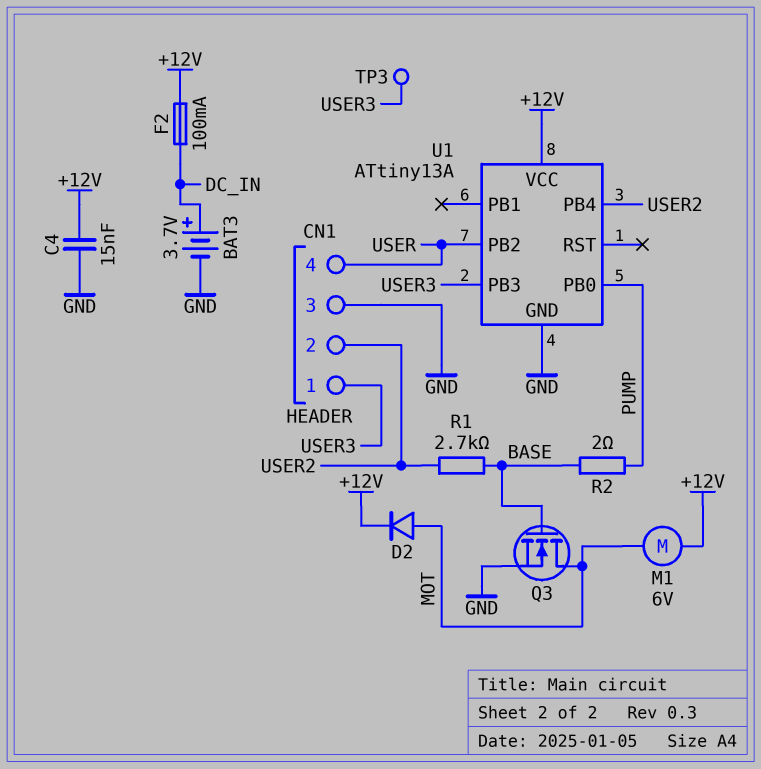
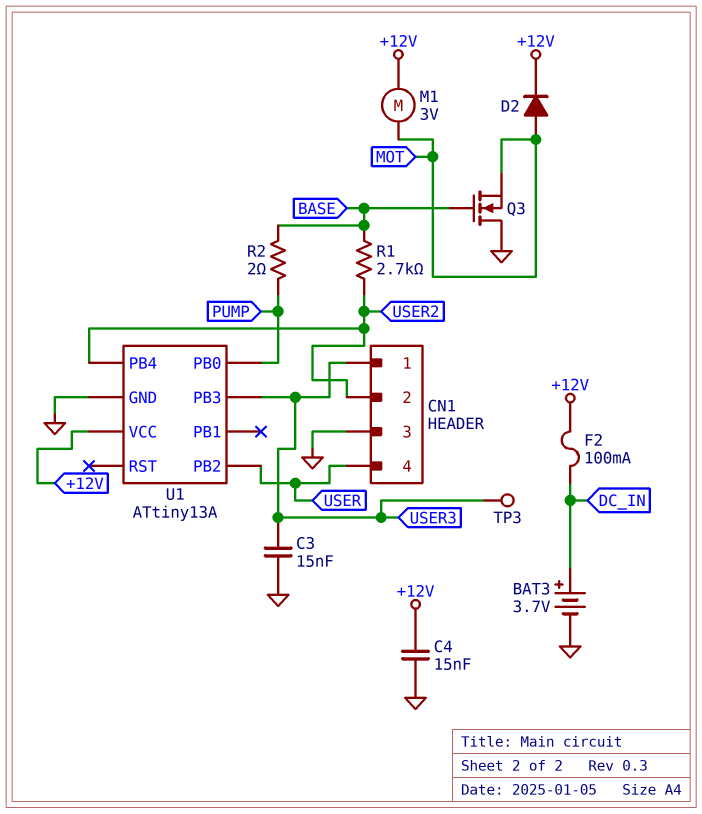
C3: none -> 15nF (GND, USER3)
M1: motor 6V (+12V, MOT) -> motor 3V (+12V, MOT)
Q3: NMOS (G BASE, D MOT, S GND) -> NMOS (G BASE, D GND, S MOT)

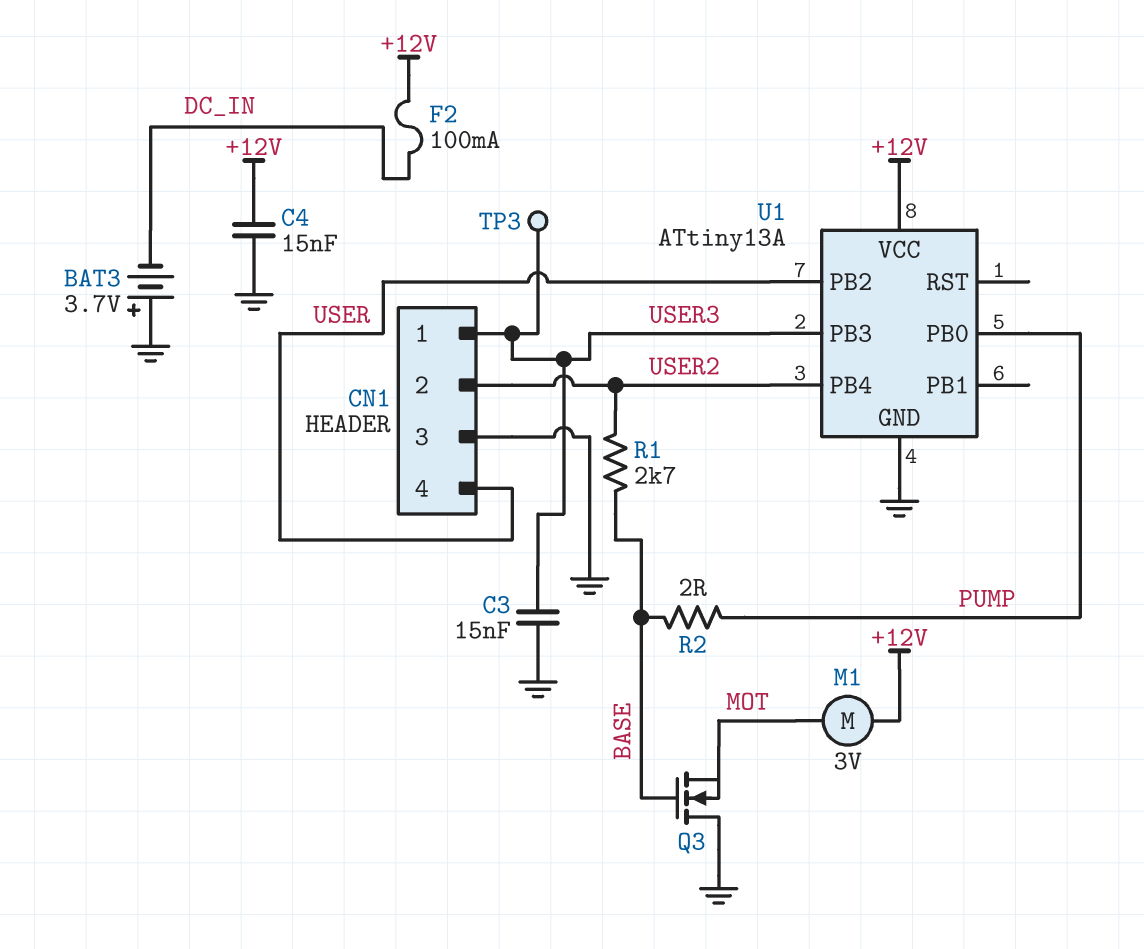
BAT3: 3.7V (plus DC_IN, minus GND) -> 3.7V (plus GND, minus DC_IN)
D2: diode (A MOT, K +12V) -> none

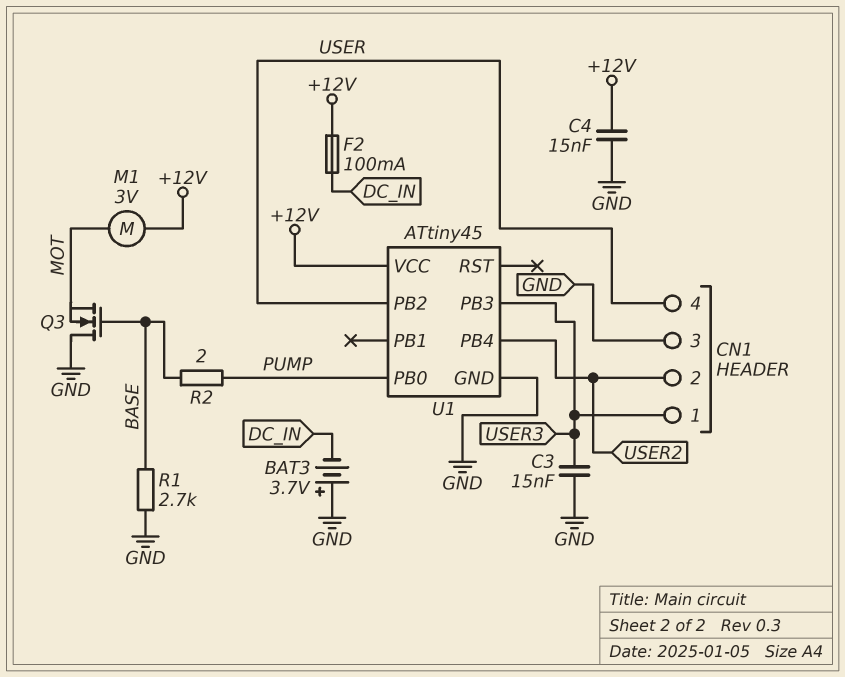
R1: 2.7k (BASE, USER2) -> 2.7k (BASE, GND)
TP3: test point (USER3) -> none
U1: ATtiny13A -> ATtiny45

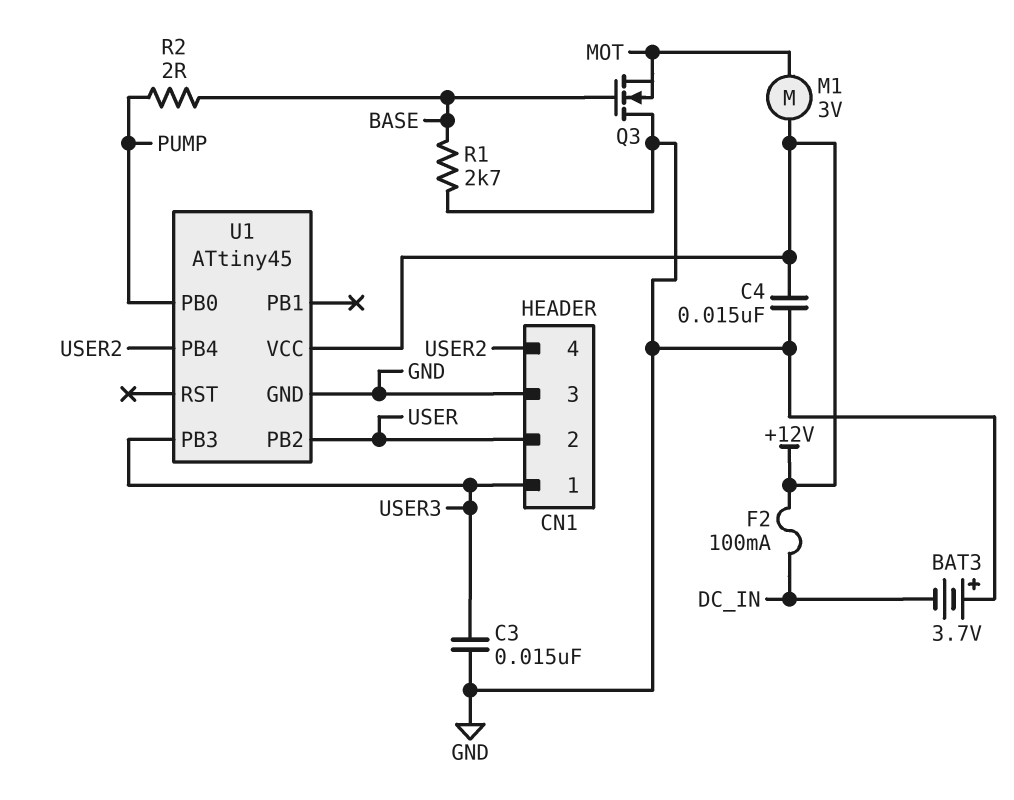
CN1 pin 2: USER2 -> USER
CN1 pin 4: USER -> USER2

